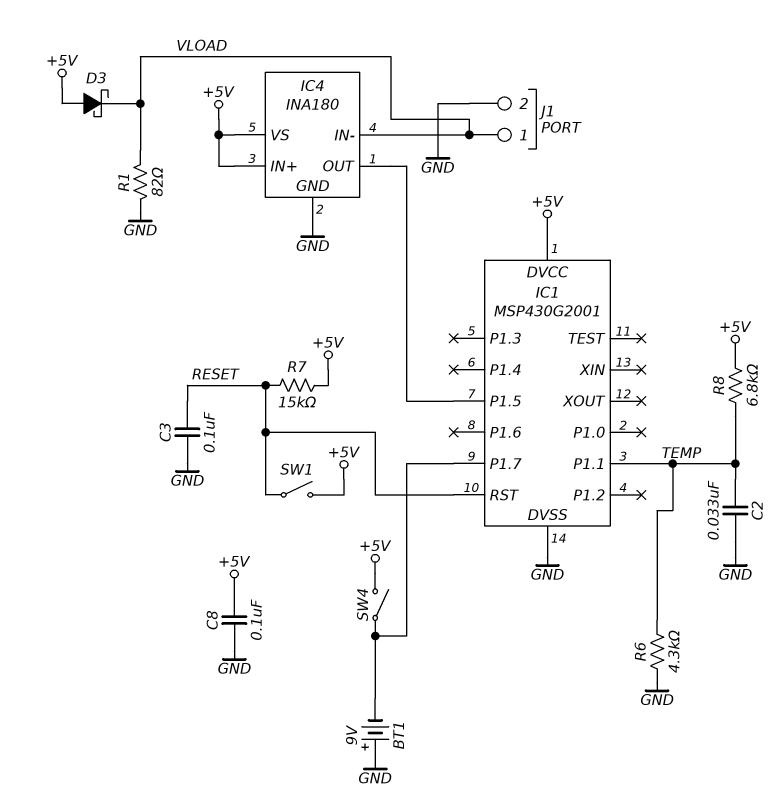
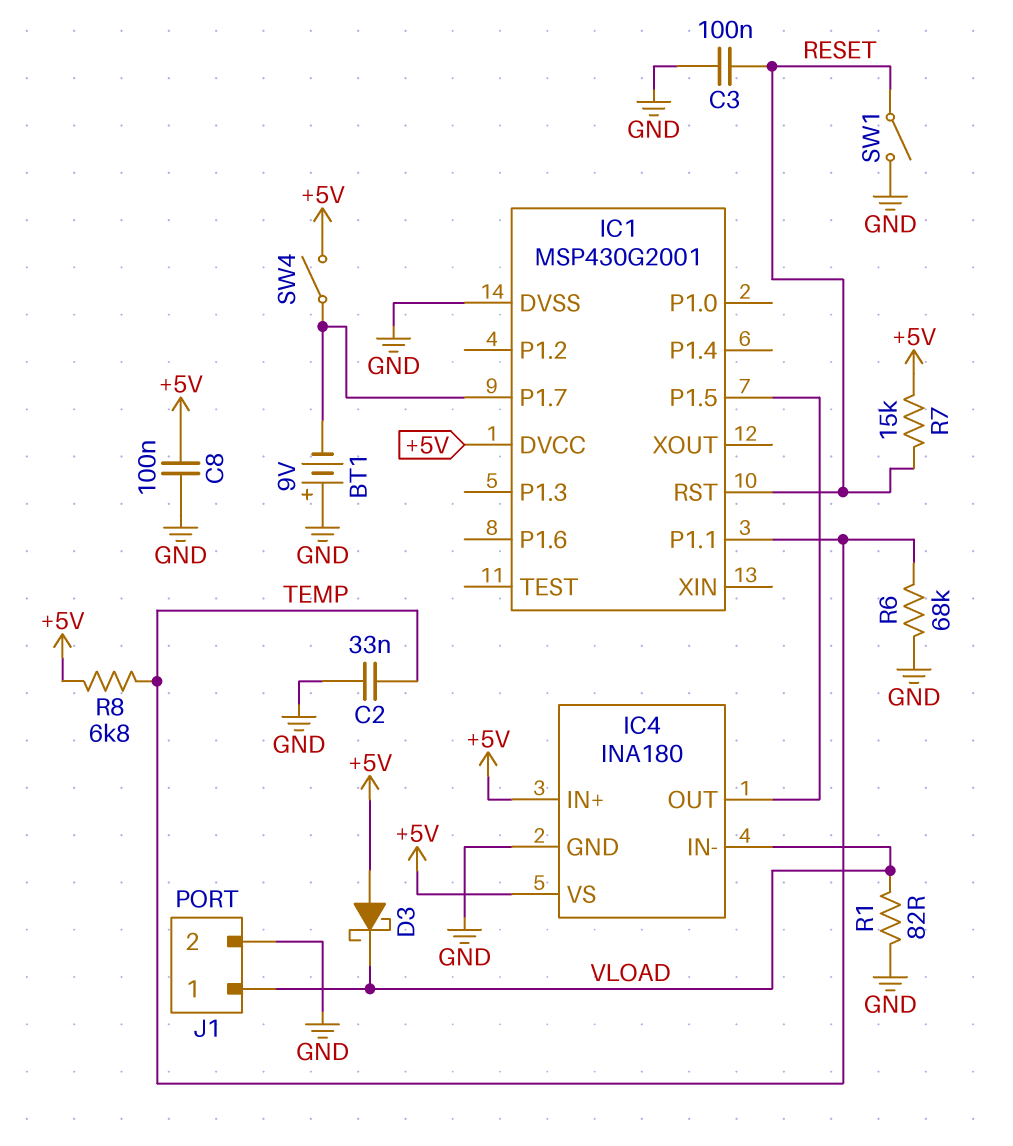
R6: 4.3k (GND, TEMP) -> 68k (GND, TEMP)
SW1: switch (+5V, RESET) -> switch (GND, RESET)

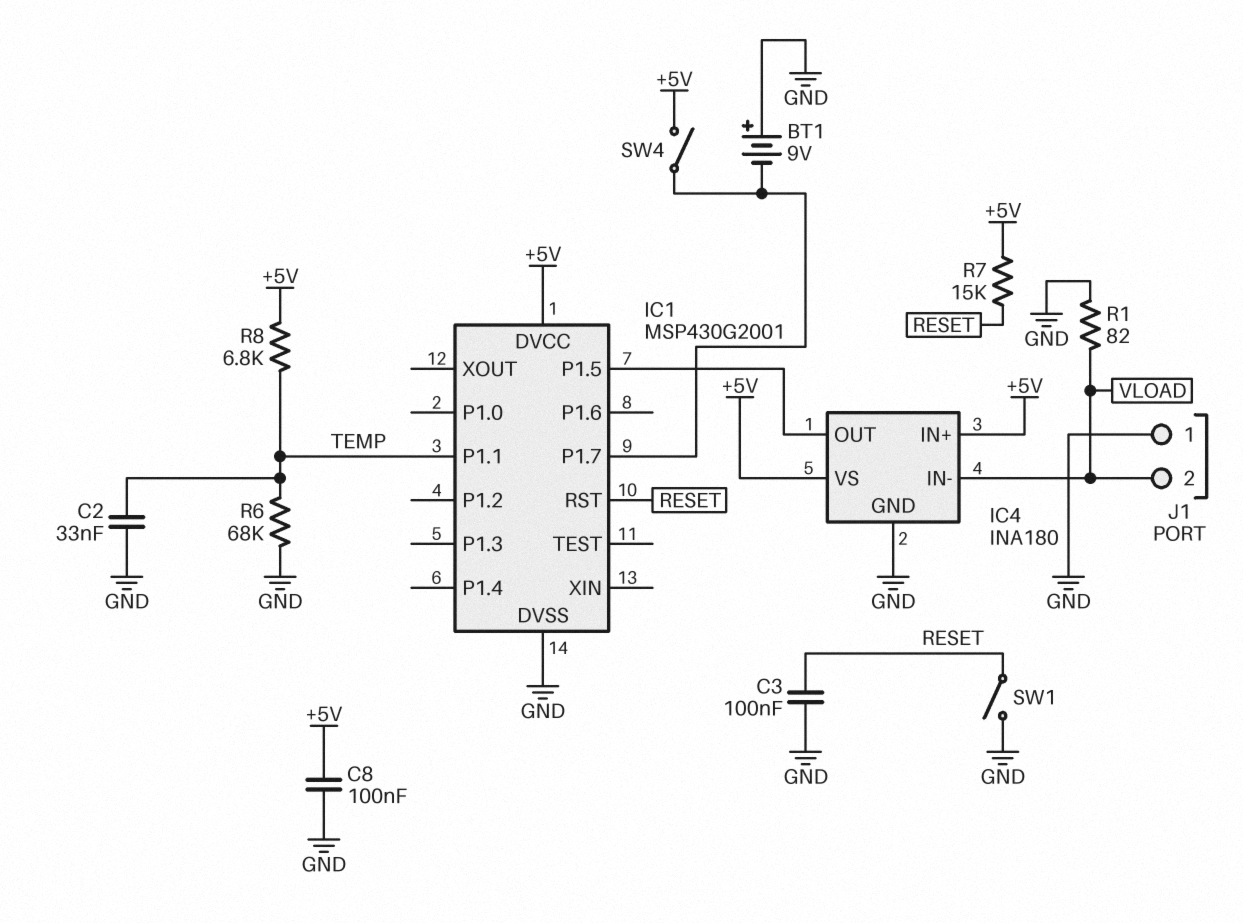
D3: schottky (A +5V, K VLOAD) -> none
J1 pin 1: VLOAD -> GND
J1 pin 2: GND -> VLOAD

